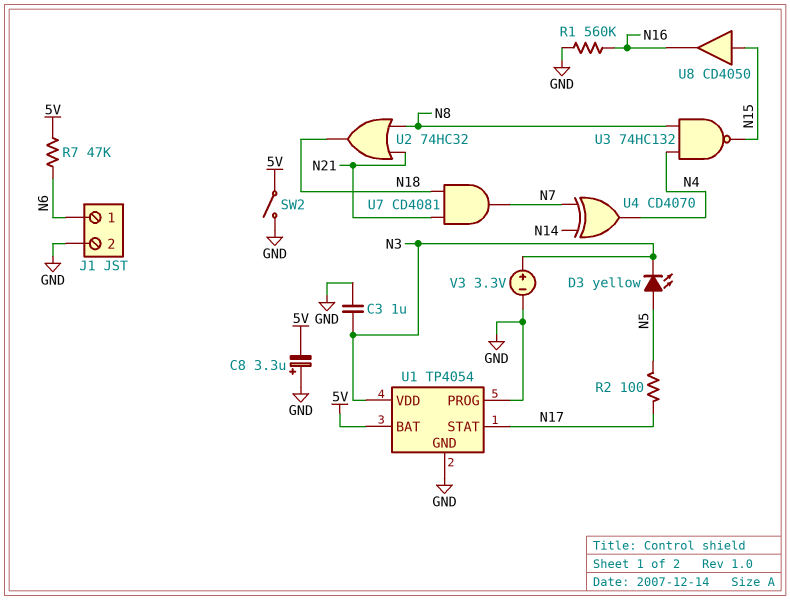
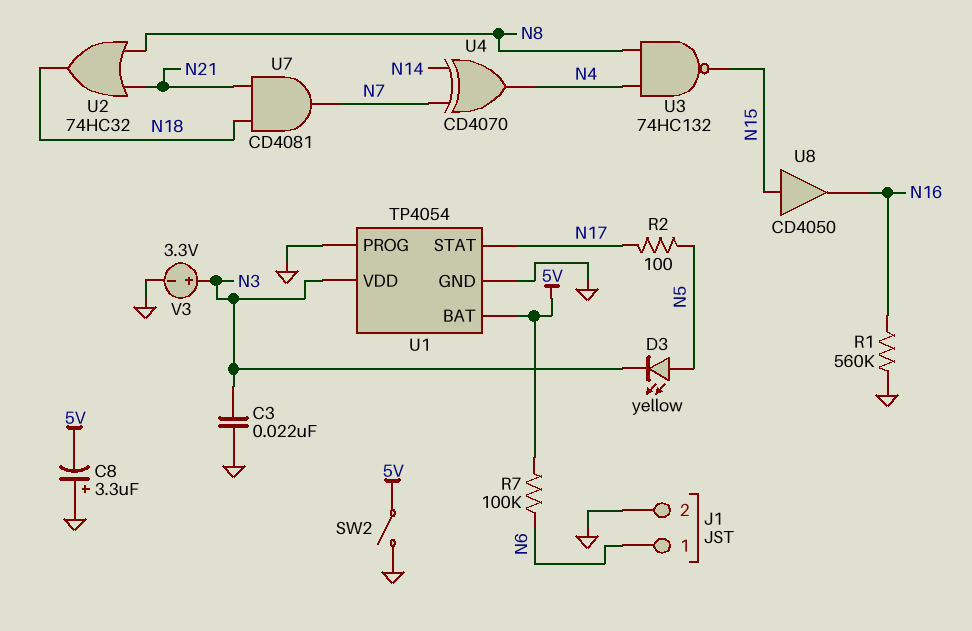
C3: 1uF (GND, N3) -> 22nF (GND, N3)
R7: 47k (5V, N6) -> 100k (5V, N6)

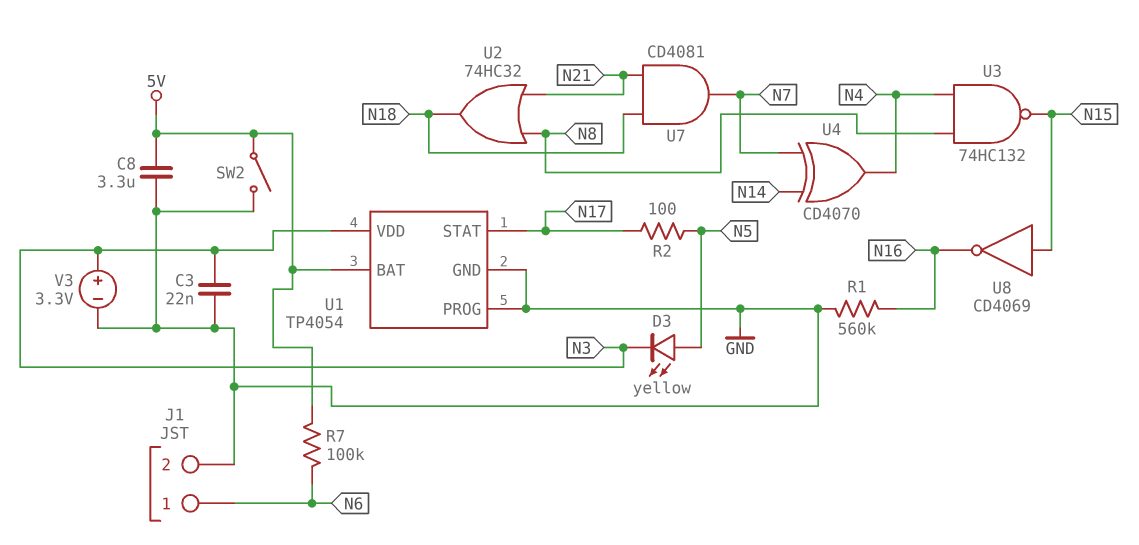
C8: 3.3uF (plus GND, minus 5V) -> 3.3uF (5V, GND)
U8: buffer CD4050 (in N15, out N16) -> NOT CD4069 (in N15, out N16)

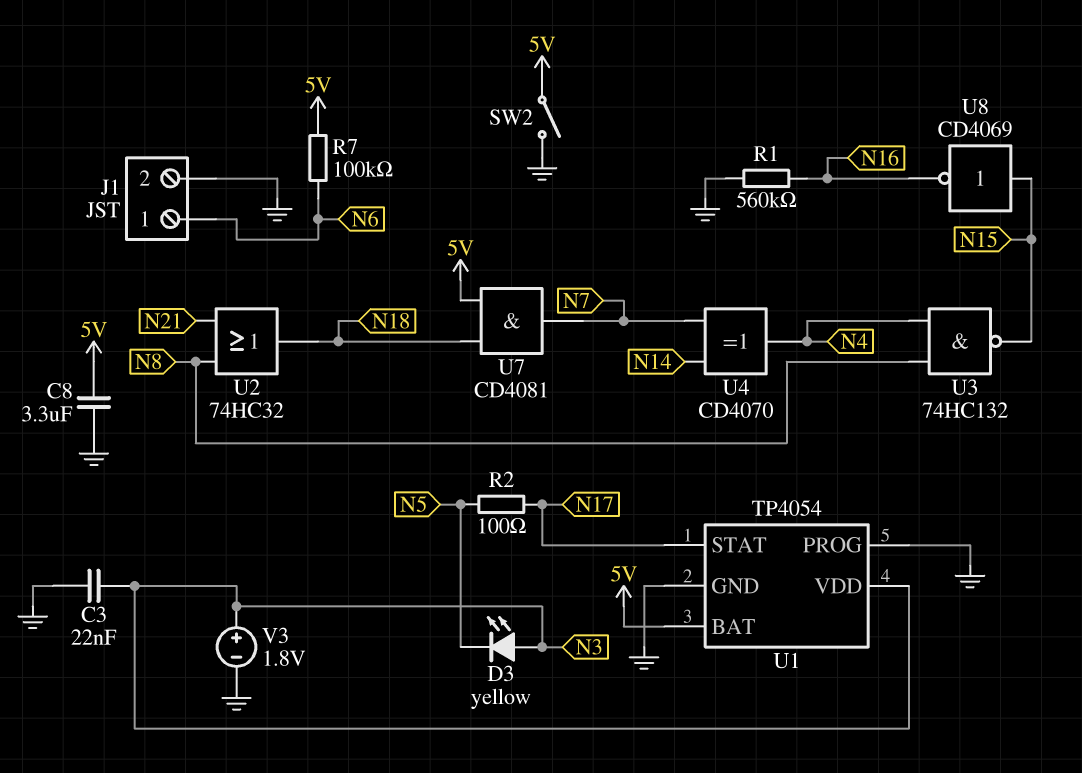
D3: LED yellow (A N5, K N3) -> LED yellow (A N3, K N5)
U7: AND CD4081 (in N18, in N21, out N7) -> AND CD4081 (in 5V, in N18, out N7)
V3: 3.3V (plus N3, minus GND) -> 1.8V (plus N3, minus GND)

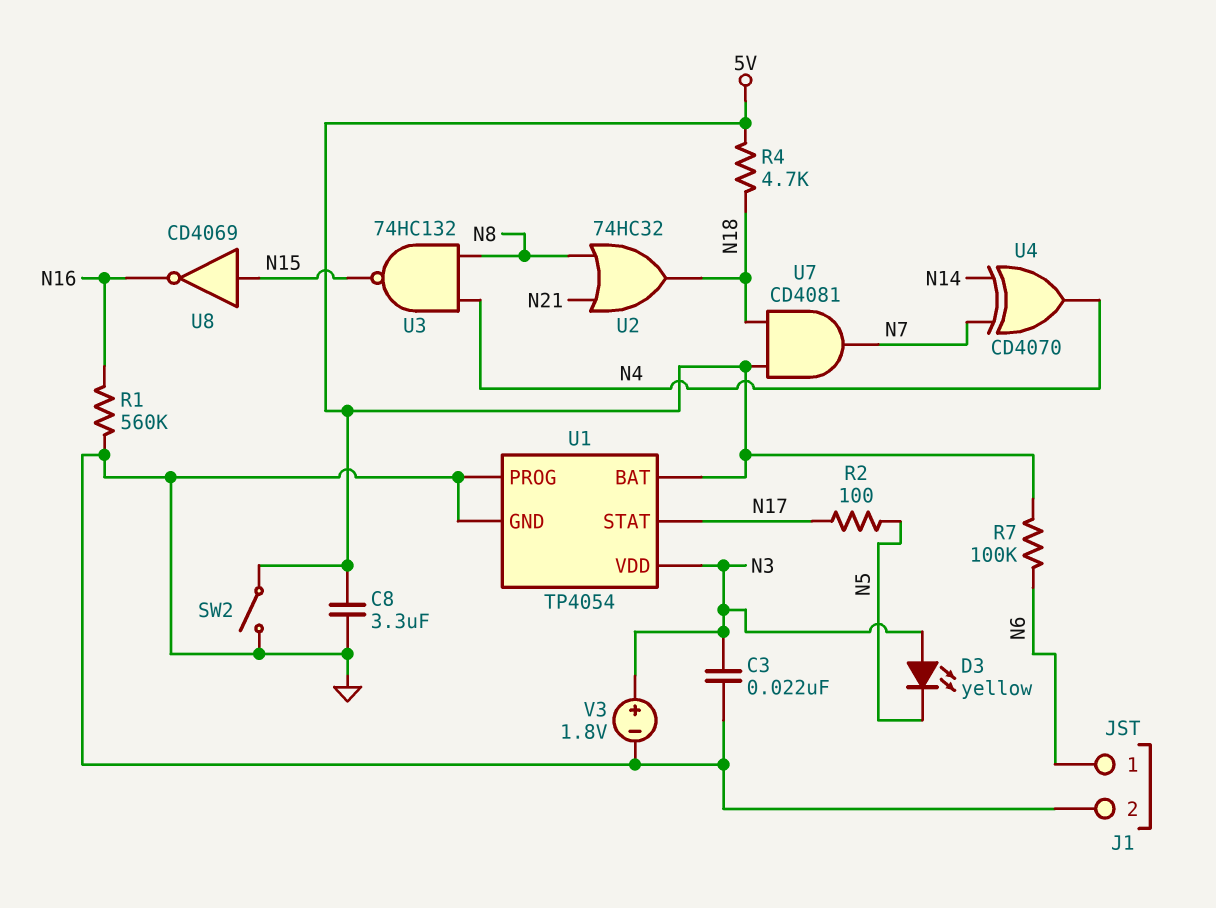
R4: none -> 4.7k (5V, N18)

